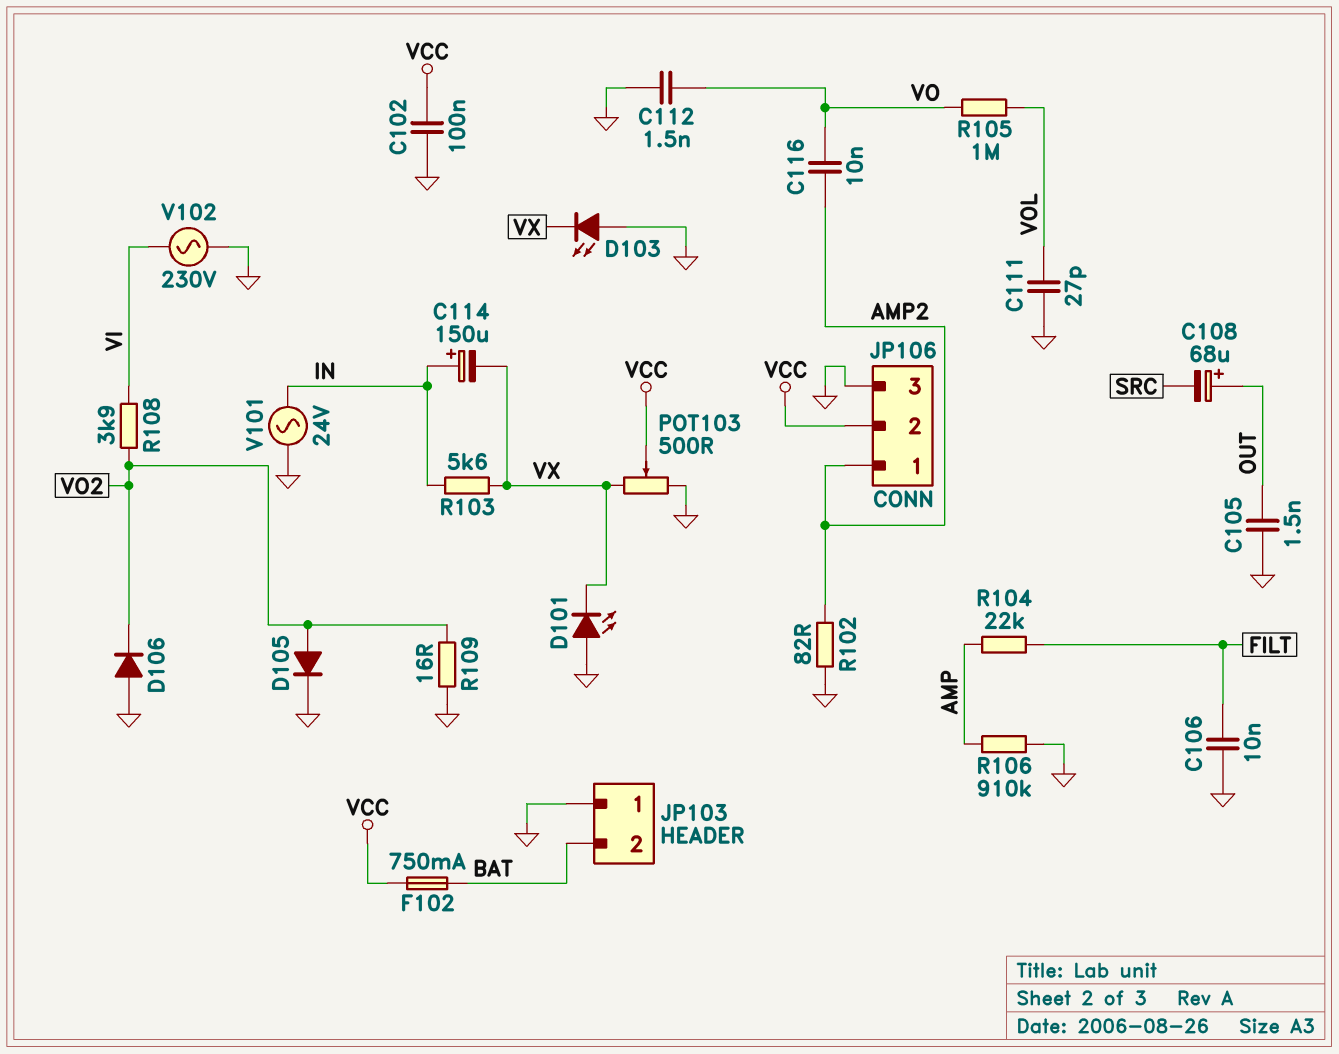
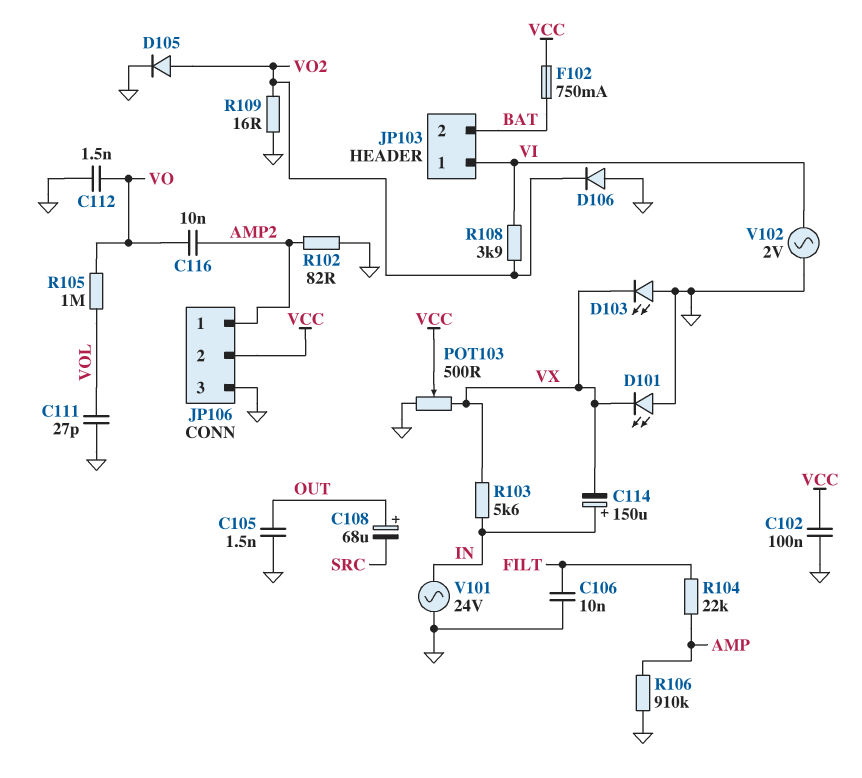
JP103 pin 1: GND -> VI
V102: AC 230V (GND, VI) -> AC 2V (GND, VI)

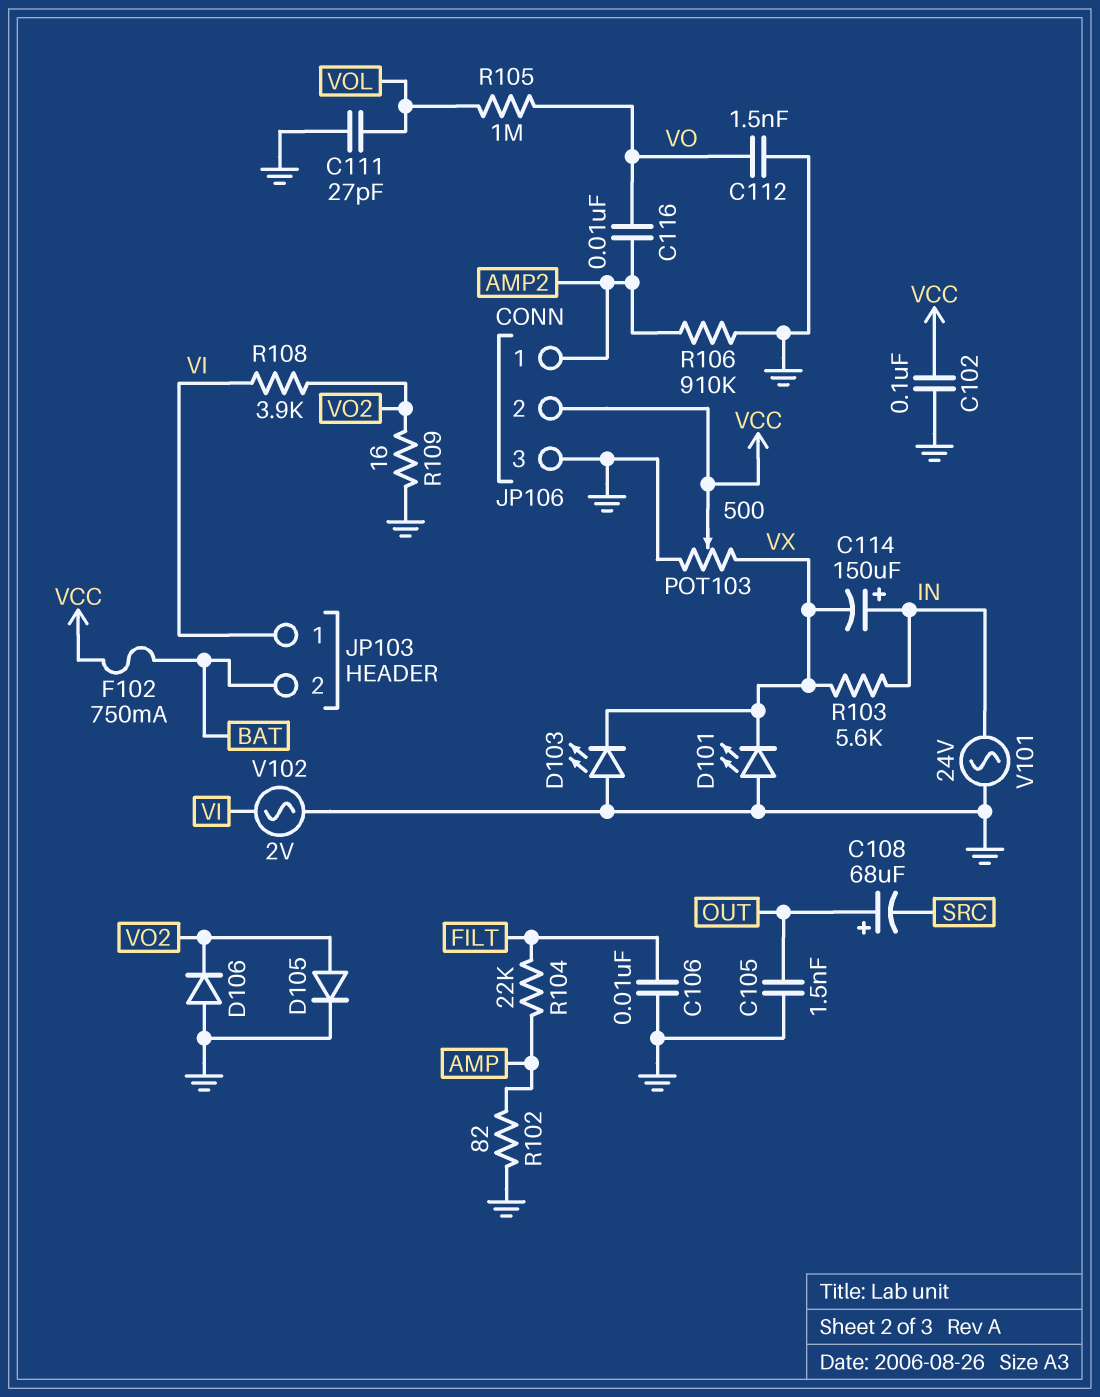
R102: 82 (AMP2, GND) -> 82 (AMP, GND)
R106: 910k (AMP, GND) -> 910k (AMP2, GND)

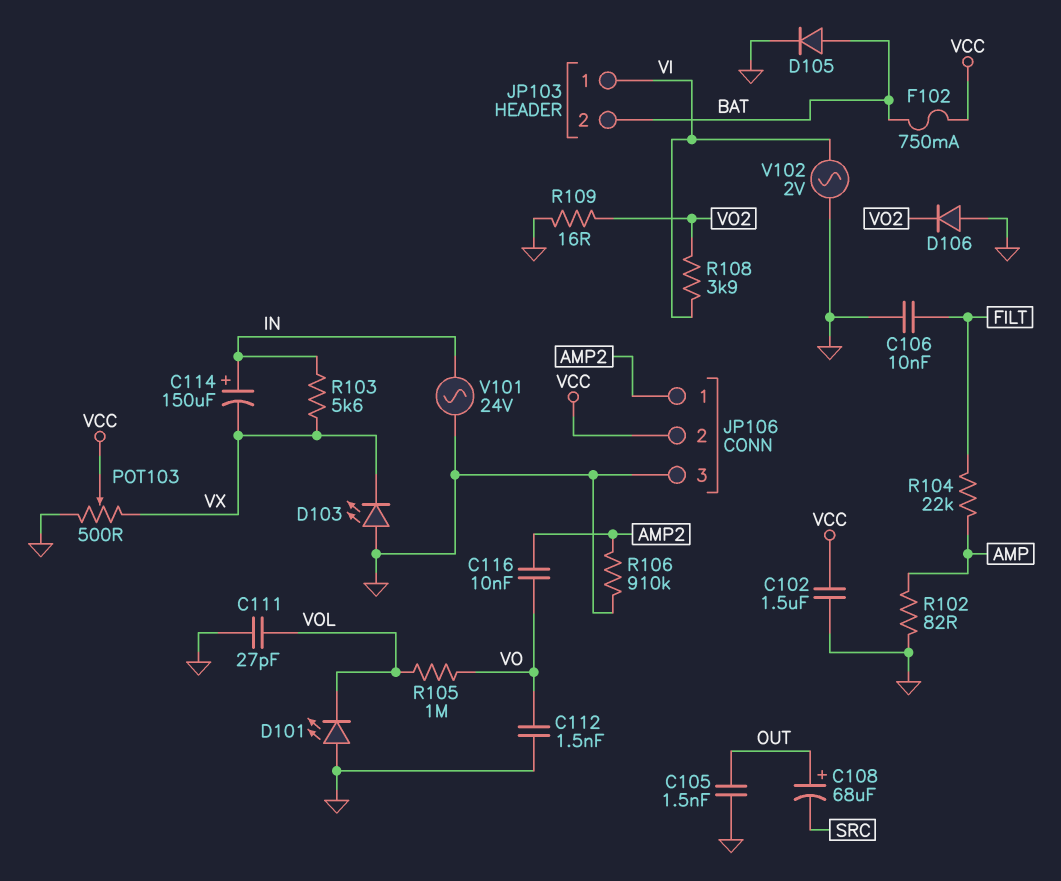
C102: 100nF (GND, VCC) -> 1.5uF (GND, VCC)
D101: LED (A GND, K VX) -> LED (A GND, K VOL)
D105: diode (A VO2, K GND) -> diode (A BAT, K GND)

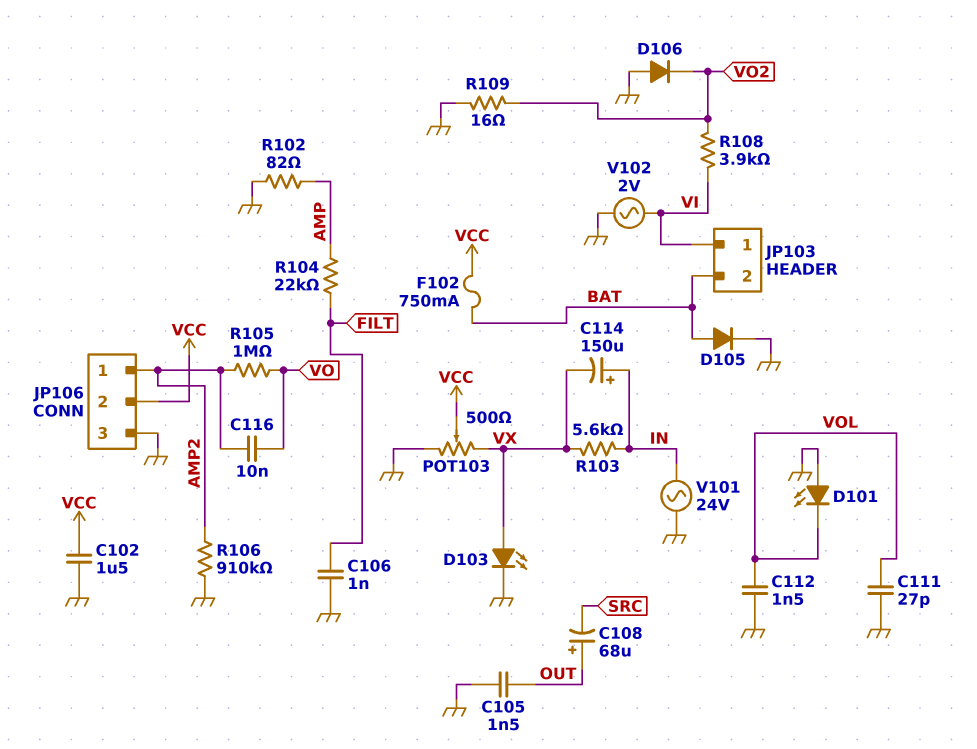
C106: 10nF (FILT, GND) -> 1nF (FILT, GND)
C112: 1.5nF (GND, VO) -> 1.5nF (GND, VOL)
D103: LED (A GND, K VX) -> LED (A VX, K GND)
R105: 1M (VO, VOL) -> 1M (AMP2, VO)

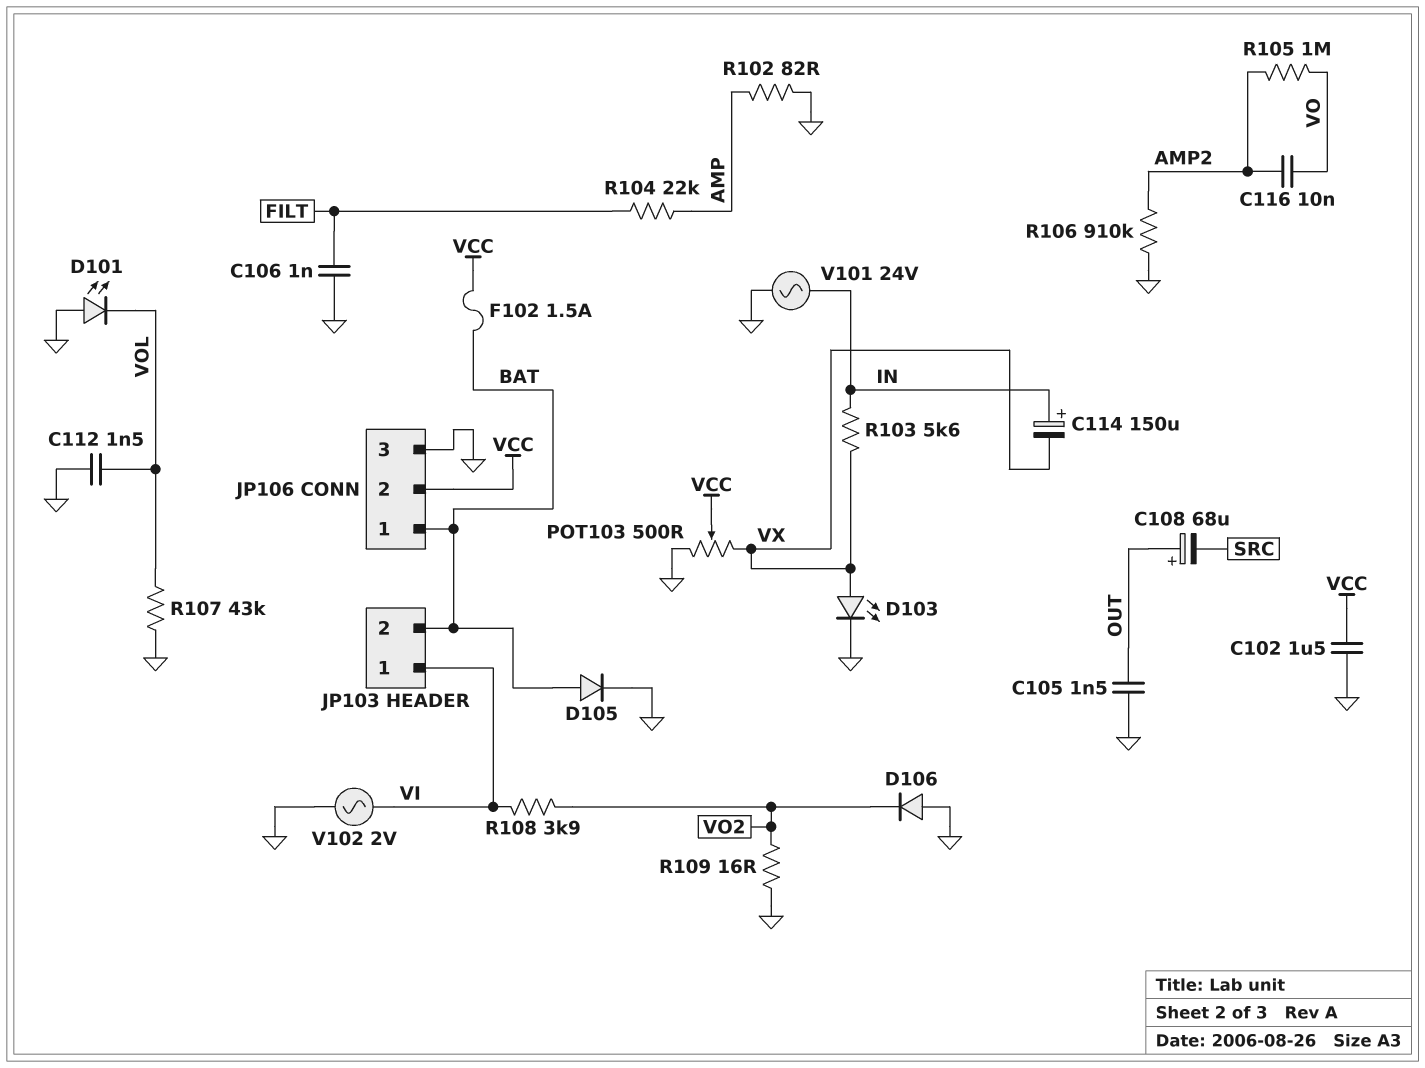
C111: 27pF (GND, VOL) -> none
F102: 750mA (BAT, VCC) -> 1.5A (BAT, VCC)
JP106 pin 1: AMP2 -> BAT
R107: none -> 43k (GND, VOL)

